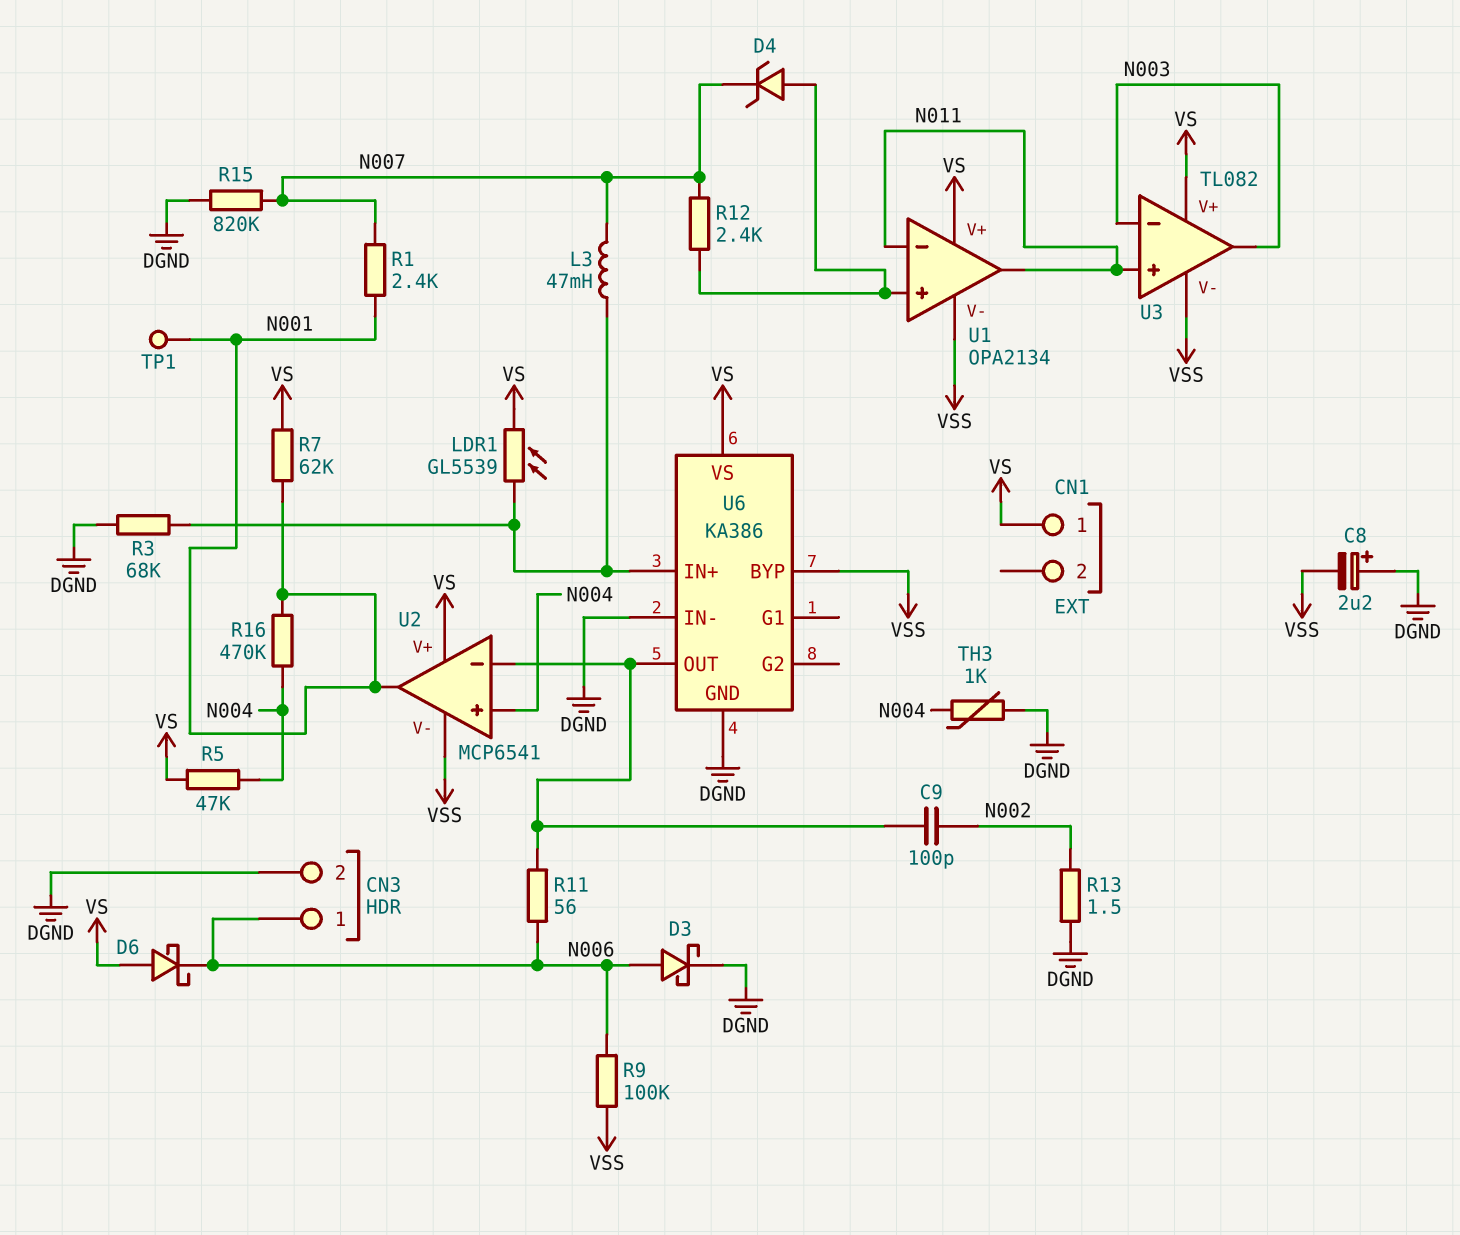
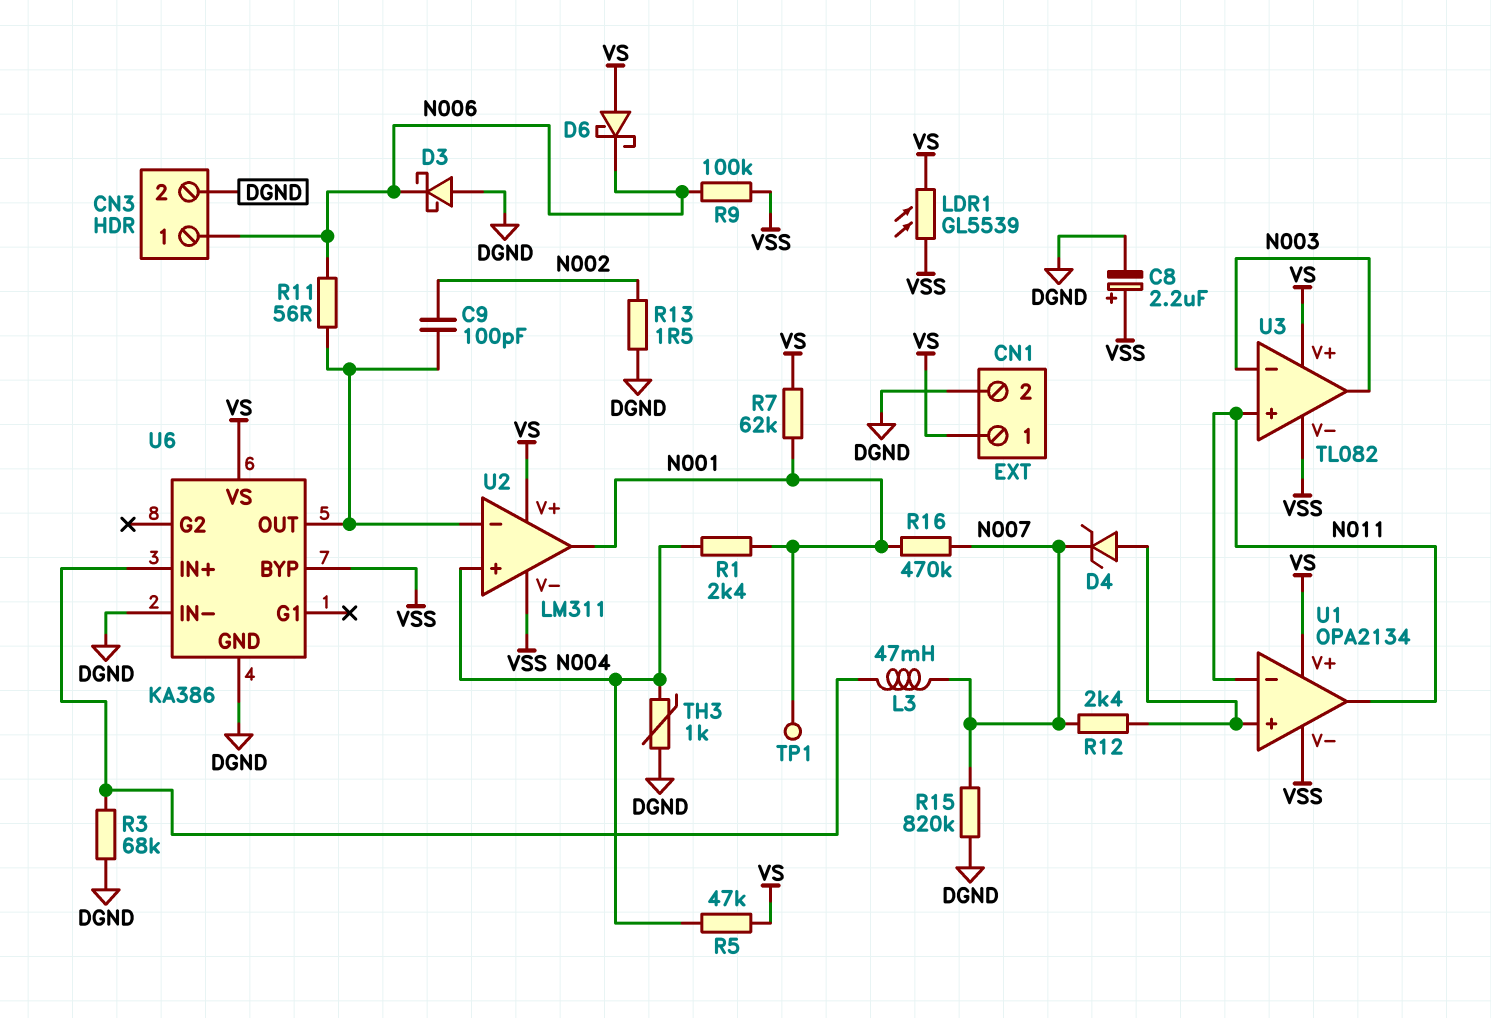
C8: 2.2uF (plus DGND, minus VSS) -> 2.2uF (plus VSS, minus DGND)
CN1 pin 2: none -> DGND
D3: schottky (A N006, K DGND) -> schottky (A DGND, K N006)
LDR1: GL5539 (U6/IN+, VS) -> GL5539 (VS, VSS)
R1: 2.4k (N001, N007) -> 2.4k (N001, N004)
R16: 470k (N001, N004) -> 470k (N001, N007)
U2: MCP6541 -> LM311

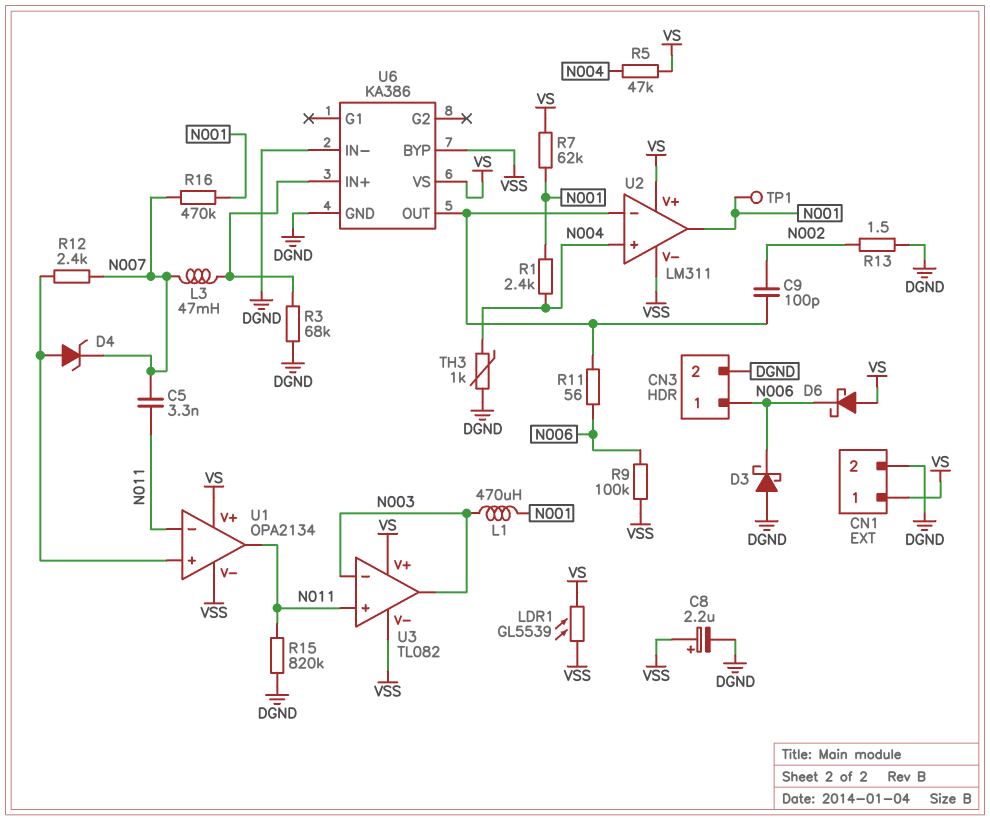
C5: none -> 3.3nF (N007, N011)
L1: none -> 470uH (N001, N003)
R15: 820k (DGND, N007) -> 820k (DGND, N011)

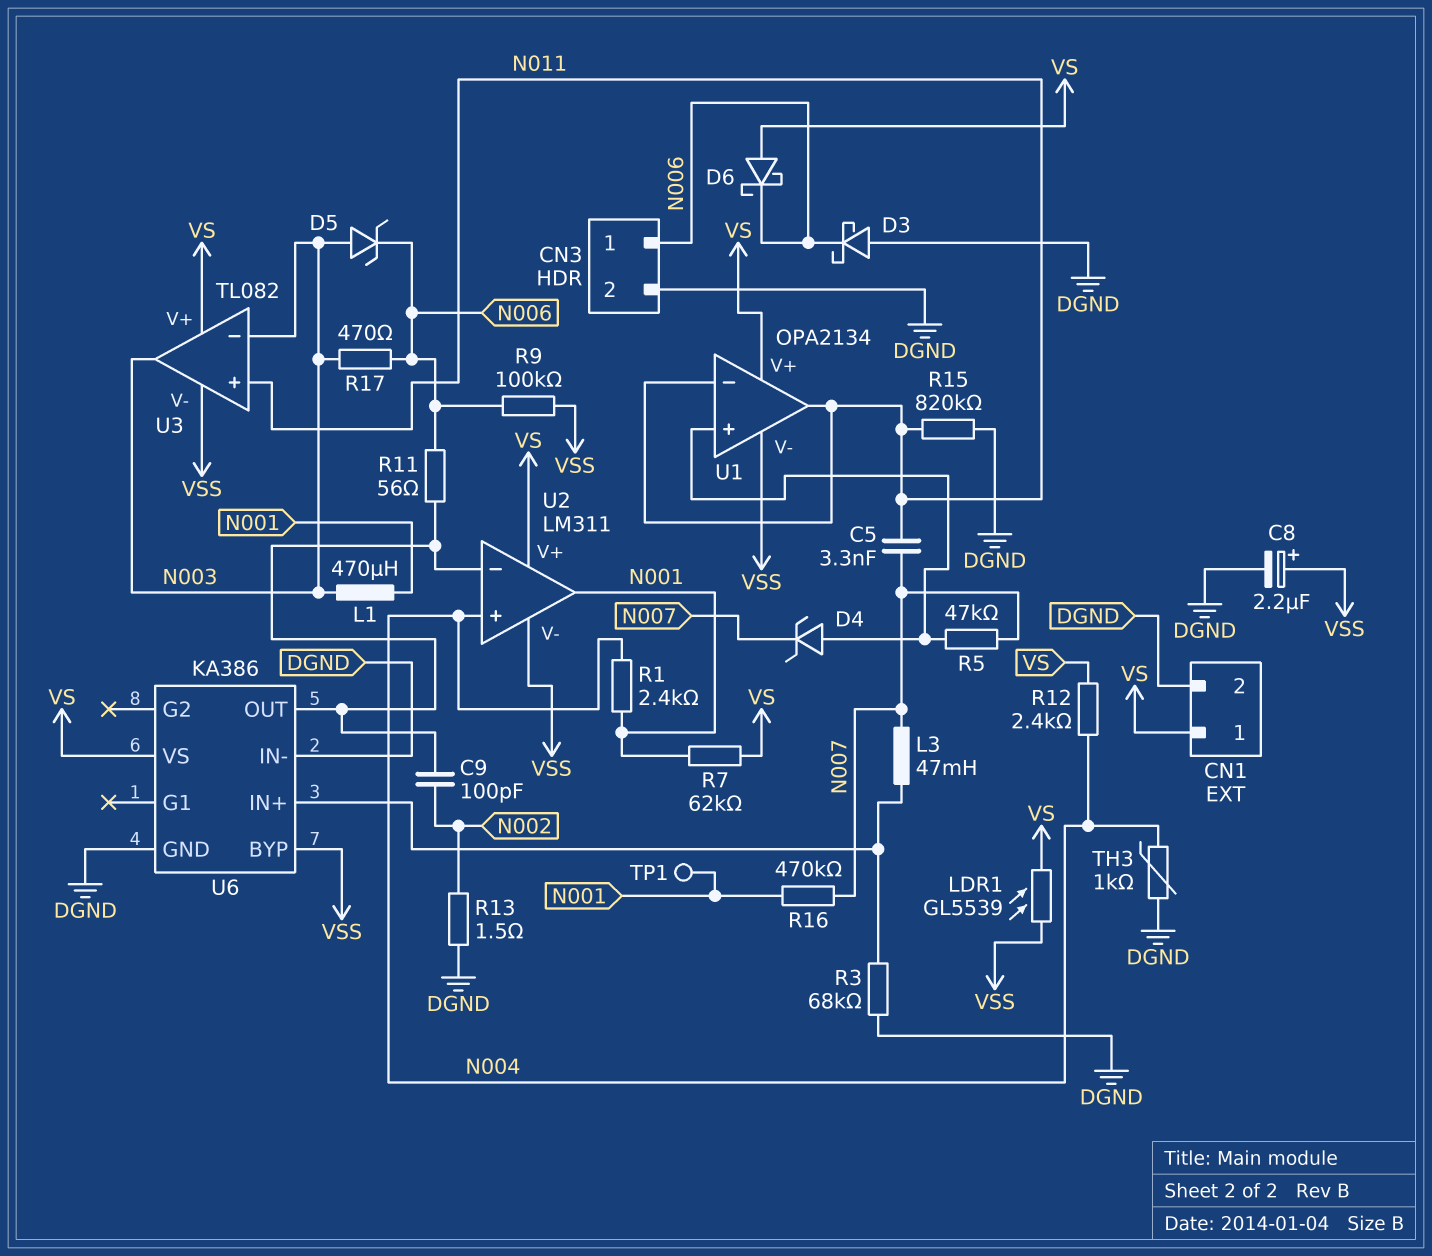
D5: none -> zener (A N003, K N006)
R5: 47k (N004, VS) -> 47k (N007, U1/in+)
R12: 2.4k (N007, U1/in+) -> 2.4k (N004, VS)
R17: none -> 470 (N003, N006)

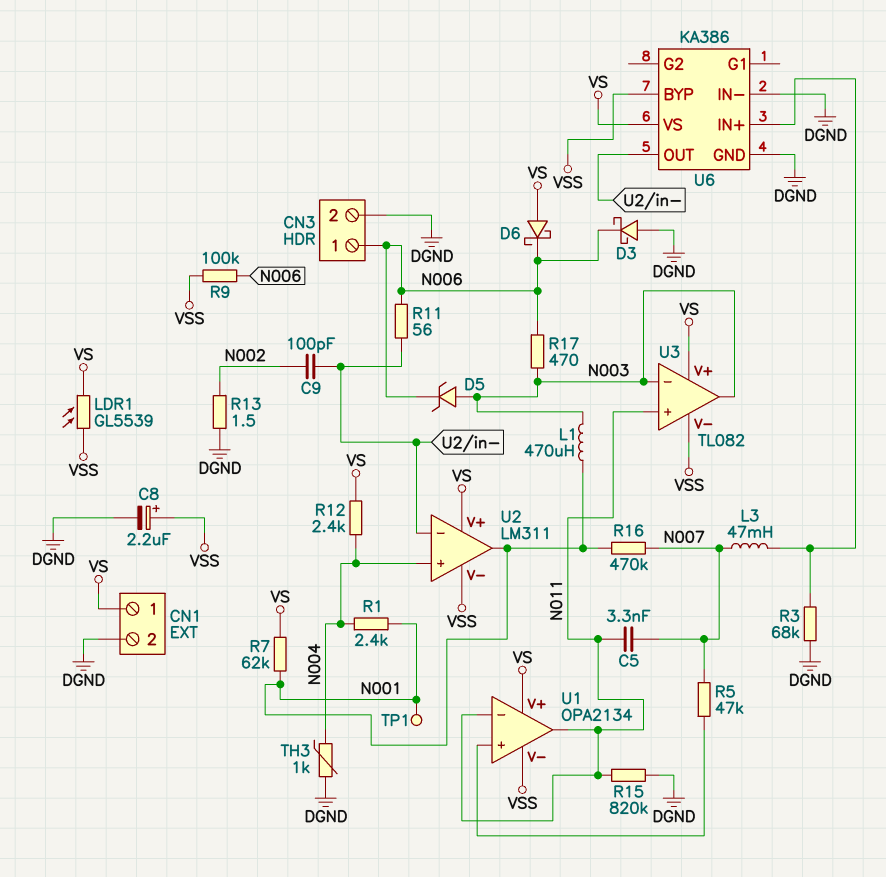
D4: zener (A U1/in+, K N007) -> none

